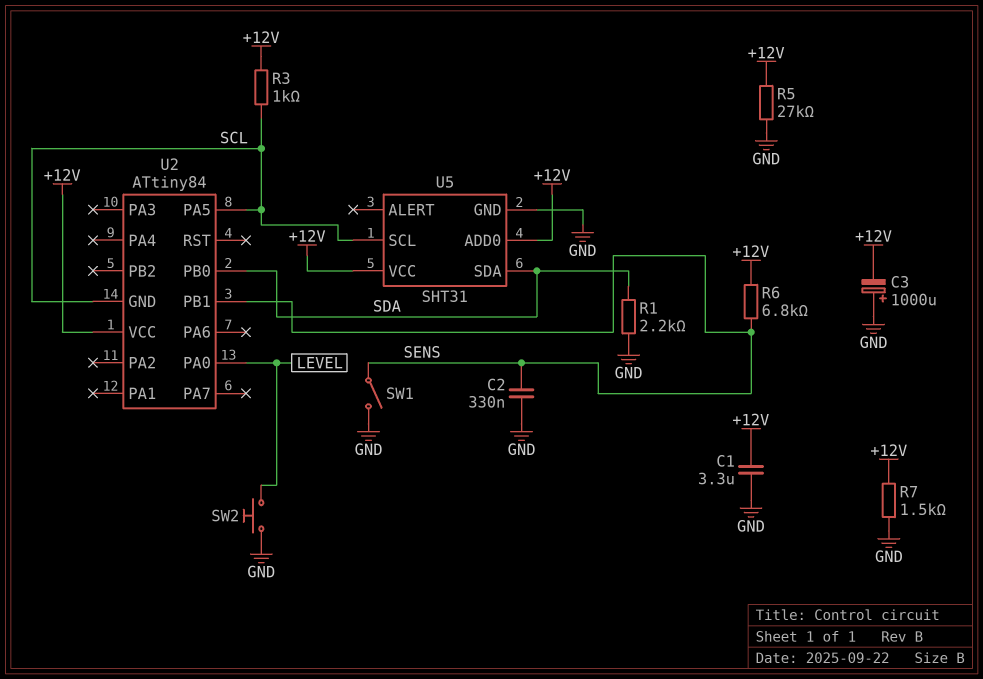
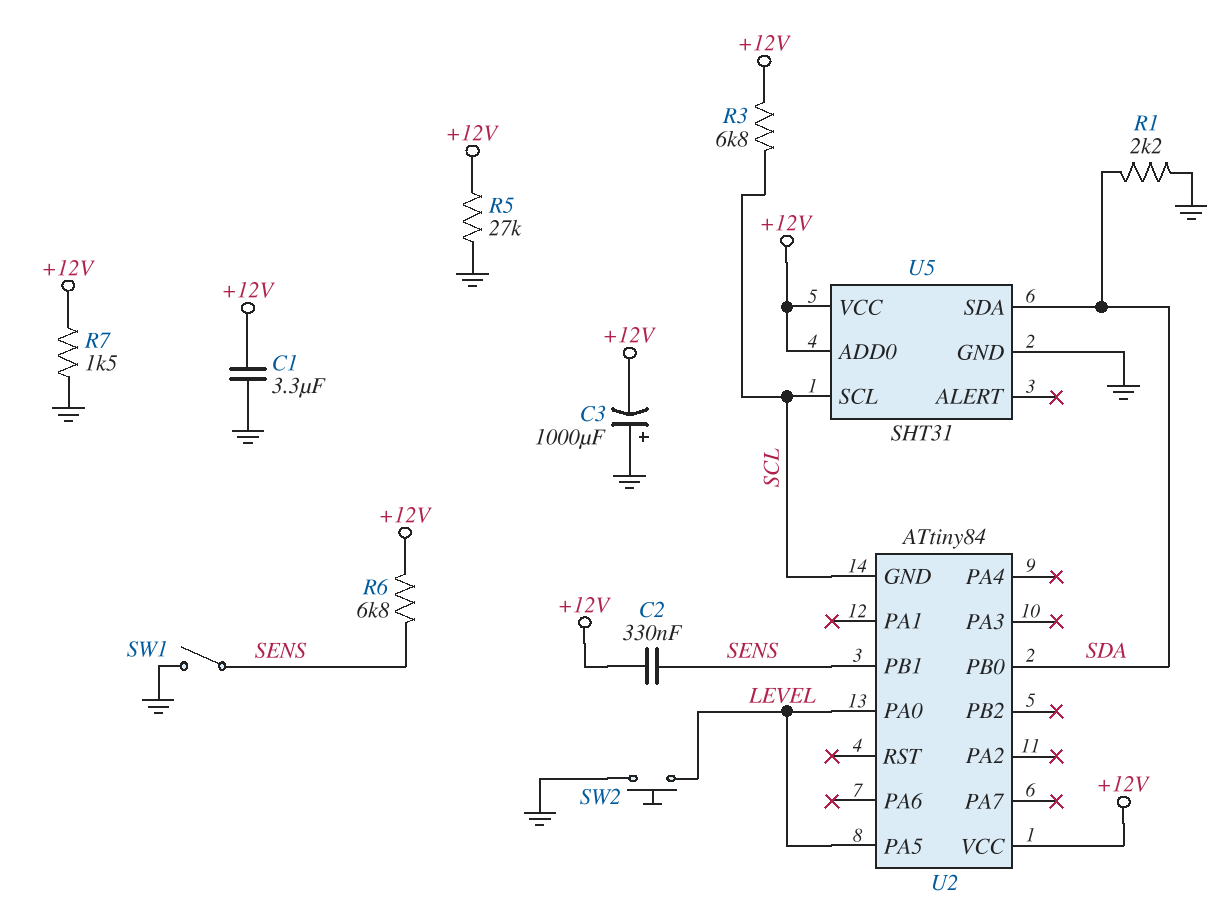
C2: 330nF (GND, SENS) -> 330nF (+12V, SENS)
R3: 1k (+12V, SCL) -> 6.8k (+12V, SCL)
U2 pin PA5: SCL -> LEVEL

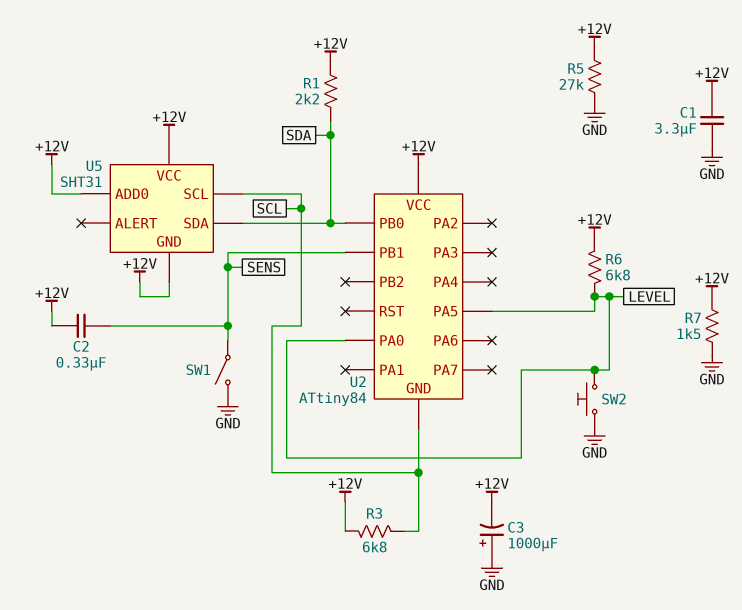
R1: 2.2k (GND, SDA) -> 2.2k (+12V, SDA)
R6: 6.8k (+12V, SENS) -> 6.8k (+12V, LEVEL)
U5 pin GND: GND -> +12V

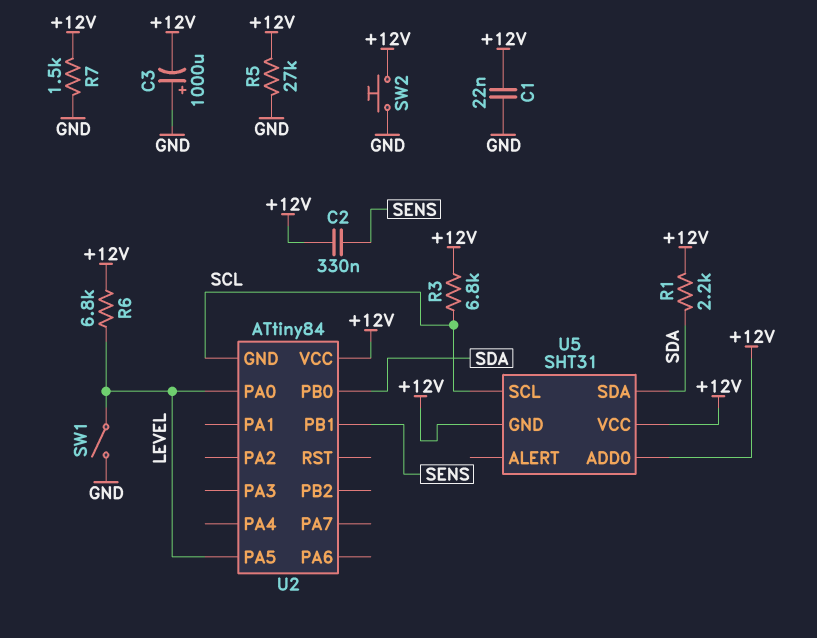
C1: 3.3uF (+12V, GND) -> 22nF (+12V, GND)
SW1: switch (GND, SENS) -> switch (GND, LEVEL)
SW2: button (GND, LEVEL) -> button (+12V, GND)

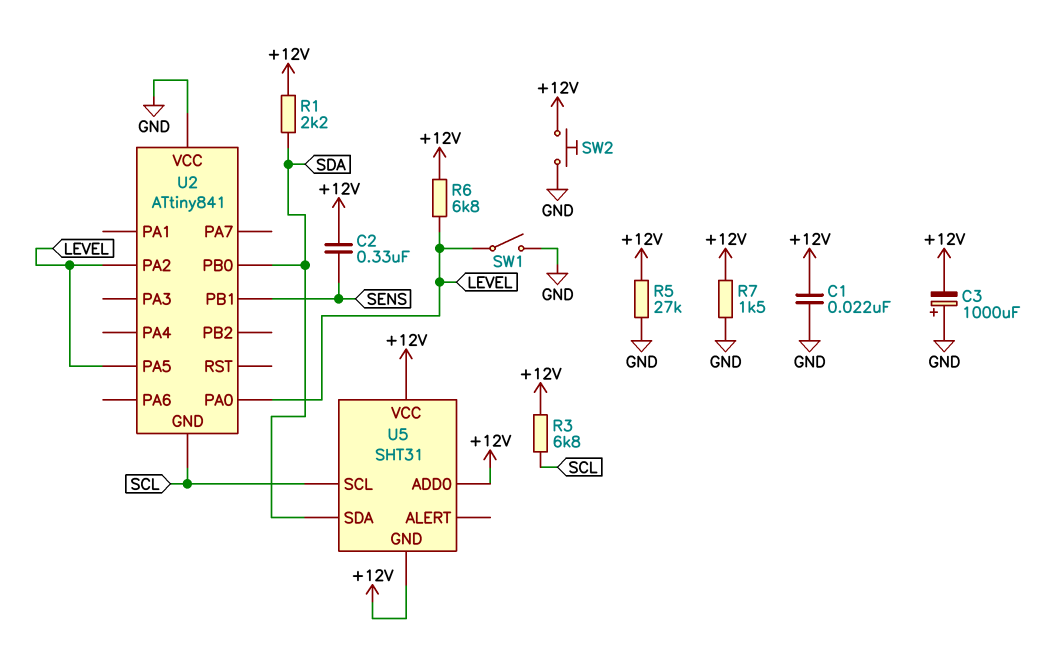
U2: ATtiny84 -> ATtiny841
U2 pin PA2: none -> LEVEL
U2 pin VCC: +12V -> GND

